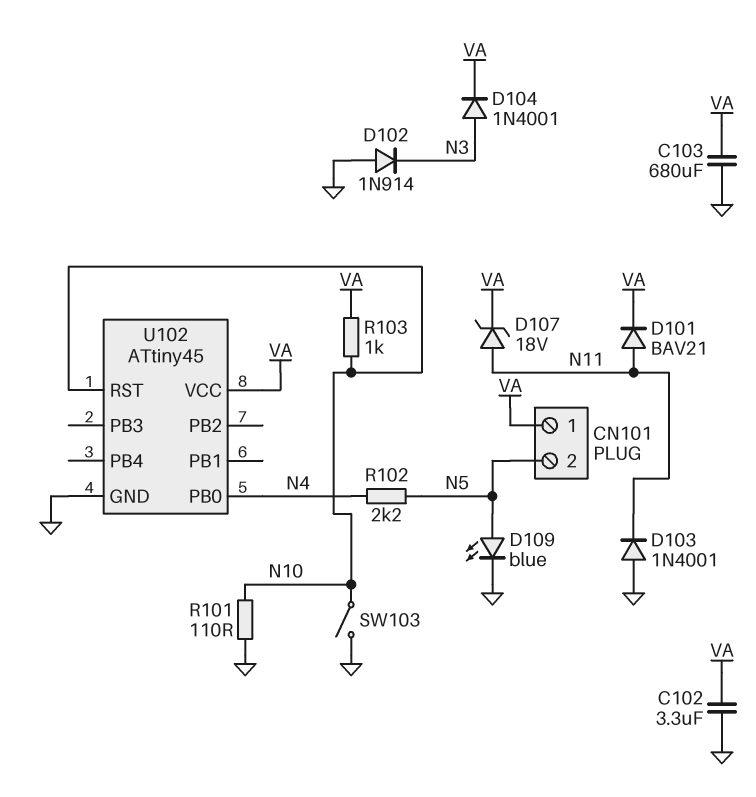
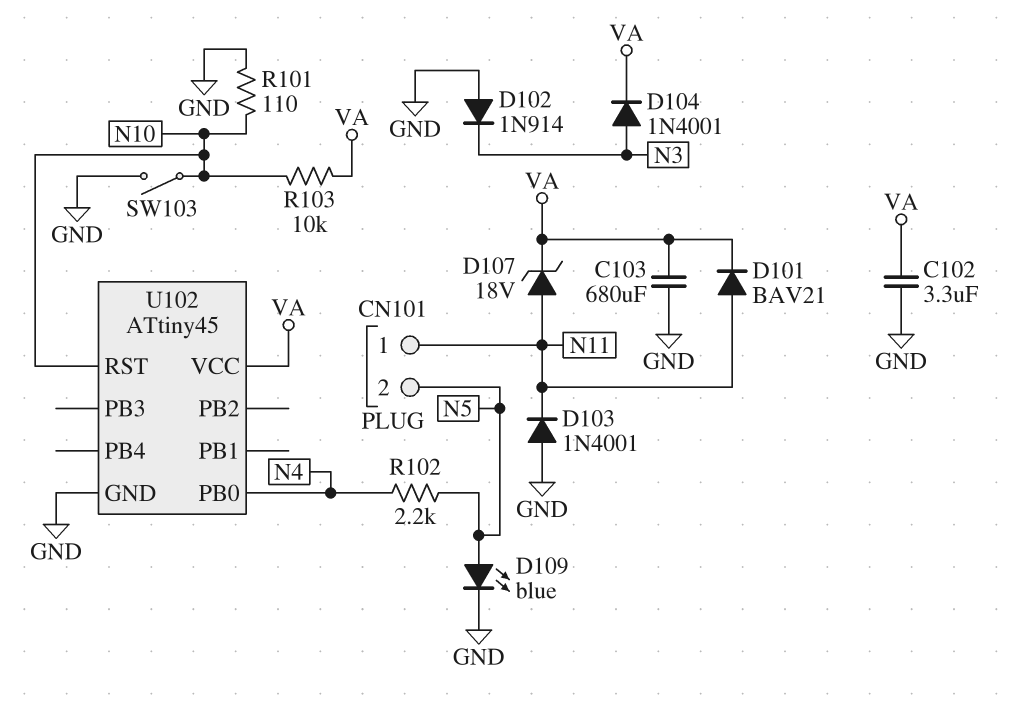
CN101 pin 1: VA -> N11
R103: 1k (N10, VA) -> 10k (N10, VA)

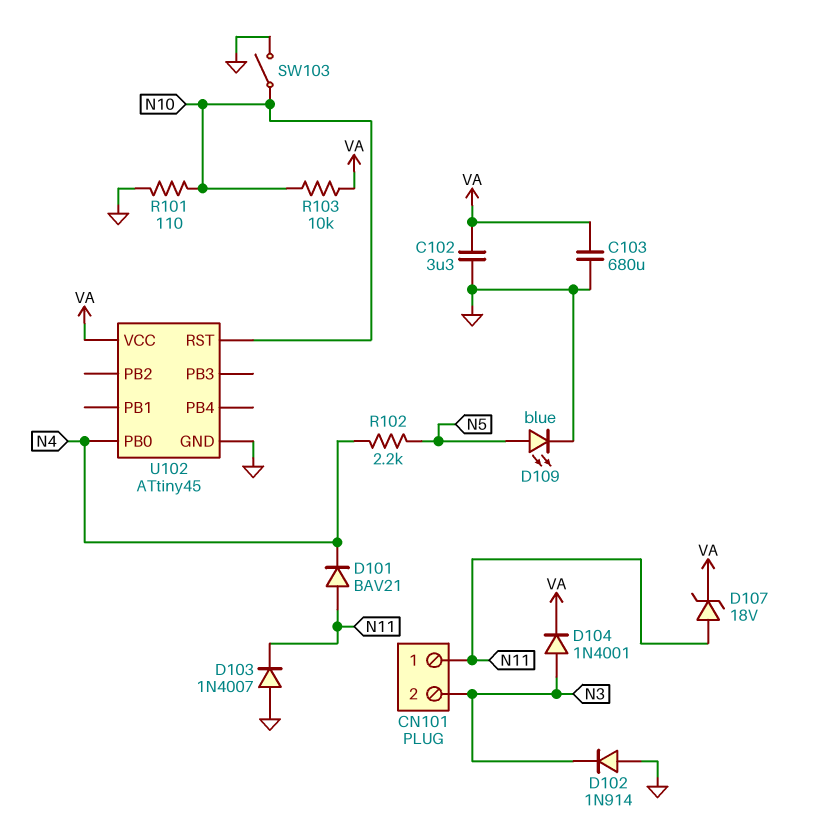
CN101 pin 2: N5 -> N3
D101: diode BAV21 (A N11, K VA) -> diode BAV21 (A N11, K N4)
D103: diode 1N4001 (A GND, K N11) -> diode 1N4007 (A GND, K N11)

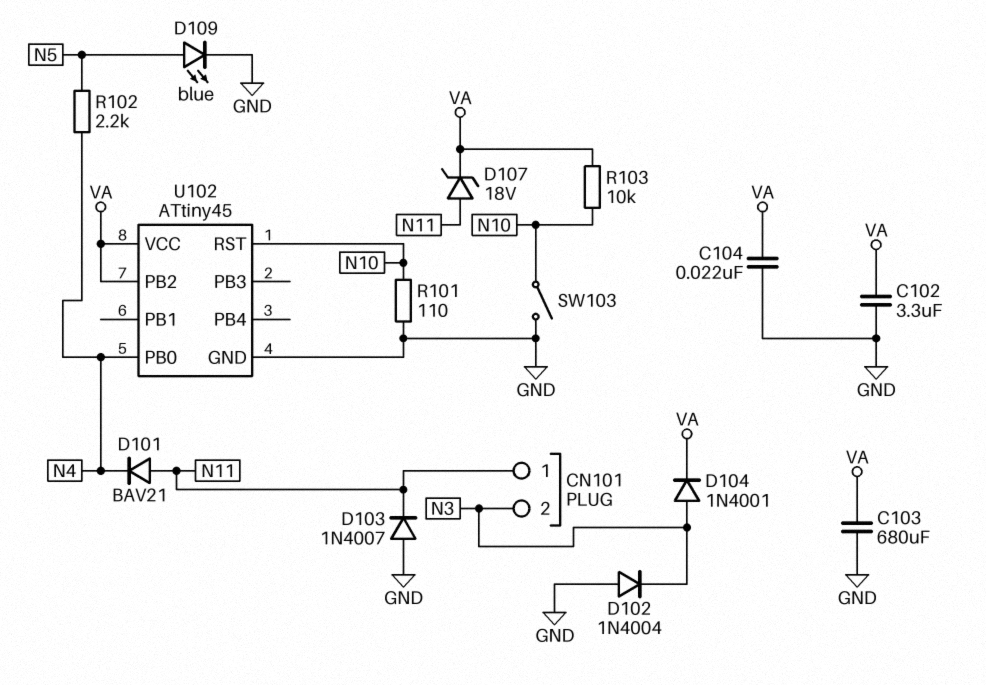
C104: none -> 22nF (GND, VA)
D102: diode 1N914 (A GND, K N3) -> diode 1N4004 (A GND, K N3)
U102 pin PB2: none -> VA

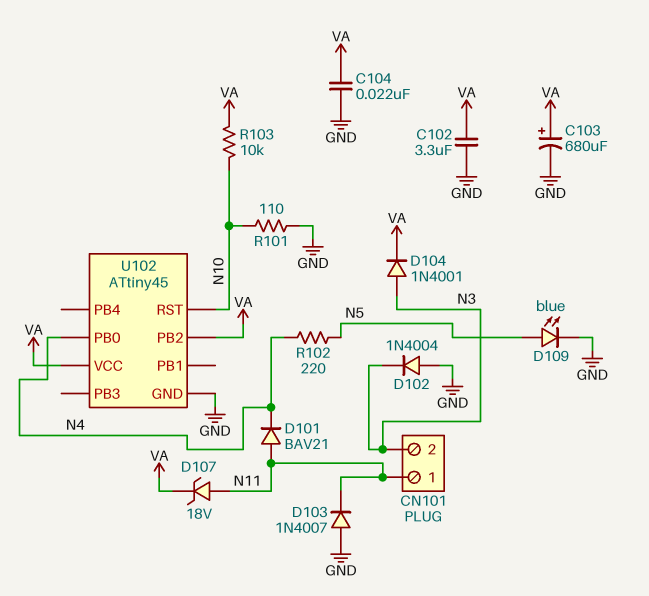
C103: 680uF (GND, VA) -> 680uF (plus VA, minus GND)
R102: 2.2k (N4, N5) -> 220 (N4, N5)
SW103: switch (GND, N10) -> none

